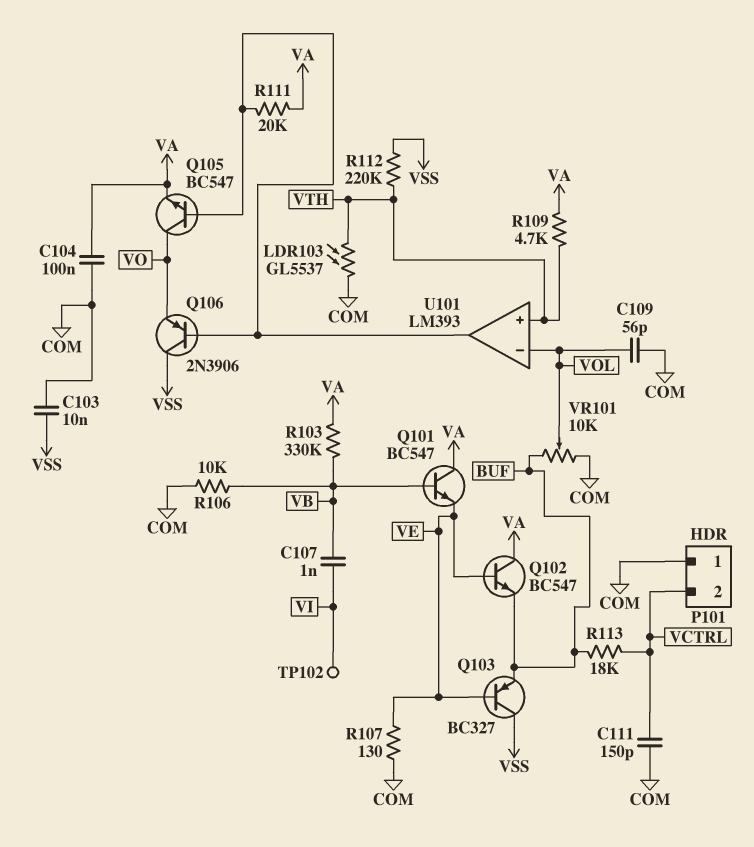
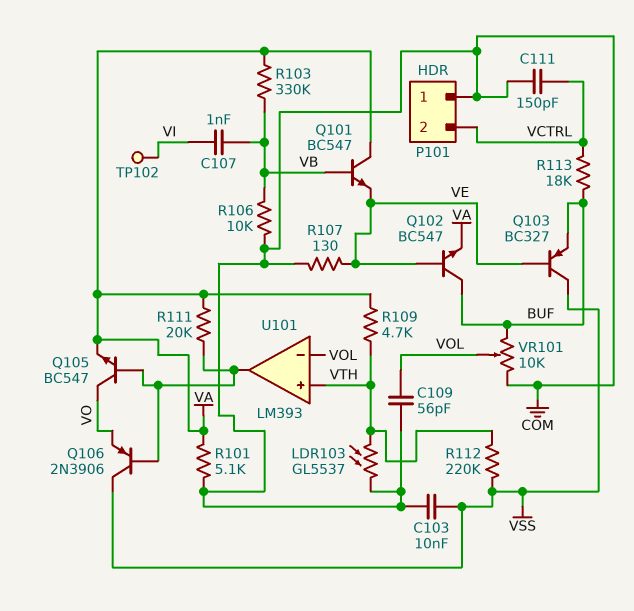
C104: 100nF (COM, VA) -> none
Q102: NPN BC547 (B VE, C VA, E BUF) -> NPN BC547 (B VE, C BUF, E VA)
R101: none -> 5.1k (COM, VA)

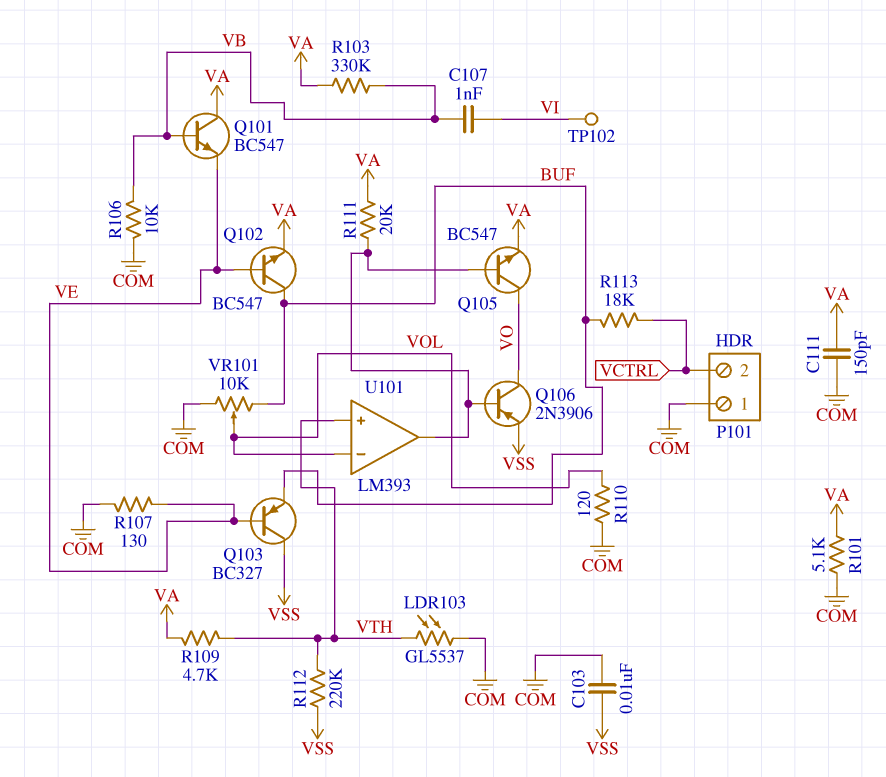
C109: 56pF (COM, VOL) -> none
C111: 150pF (COM, VCTRL) -> 150pF (COM, VA)
Q106: PNP 2N3906 (B U101/out, C VSS, E VO) -> PNP 2N3906 (B U101/out, C VO, E VSS)
R110: none -> 120 (COM, VOL)

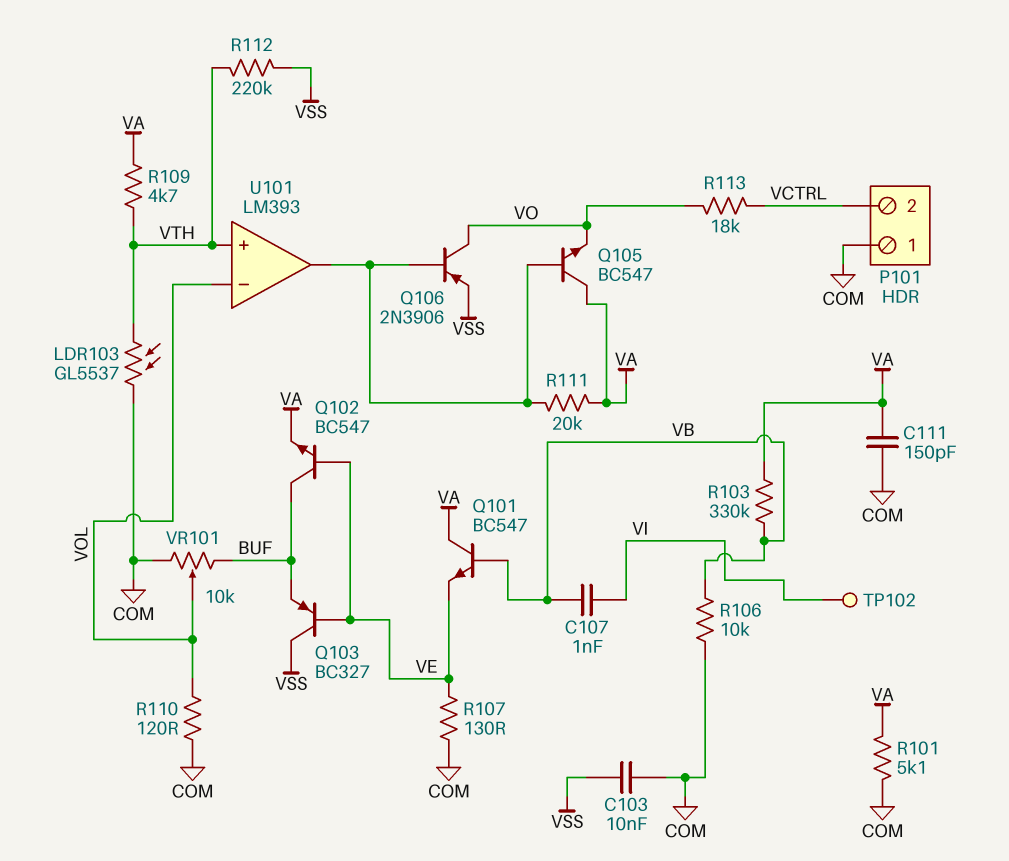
Q105: NPN BC547 (B U101/out, C VO, E VA) -> NPN BC547 (B U101/out, C VA, E VO)
R113: 18k (BUF, VCTRL) -> 18k (VCTRL, VO)

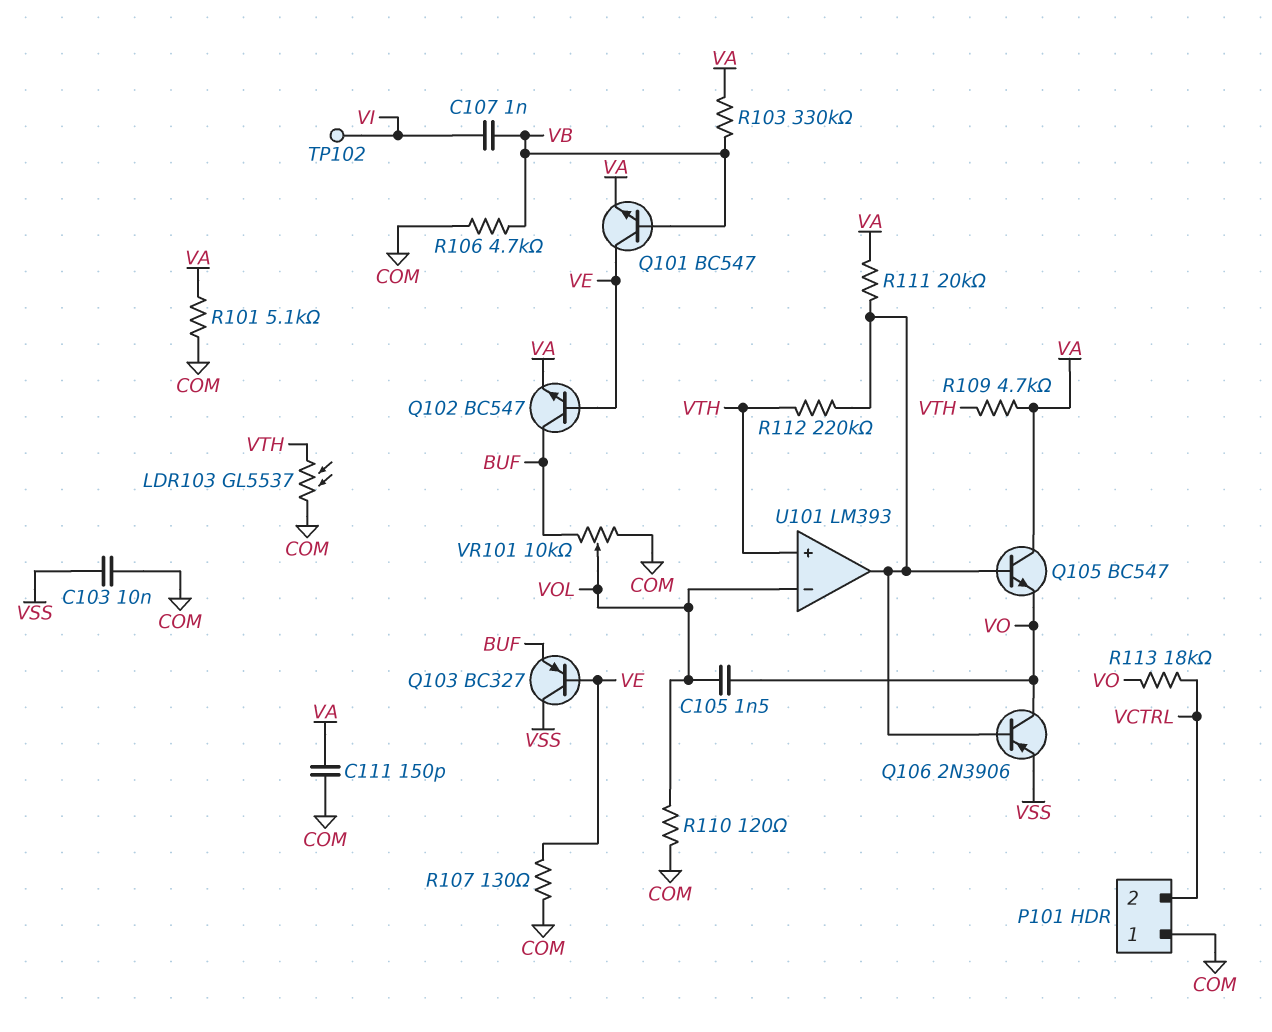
C105: none -> 1.5nF (VO, VOL)
Q101: NPN BC547 (B VB, C VA, E VE) -> NPN BC547 (B VB, C VE, E VA)
R106: 10k (COM, VB) -> 4.7k (COM, VB)
R112: 220k (VSS, VTH) -> 220k (U101/out, VTH)

